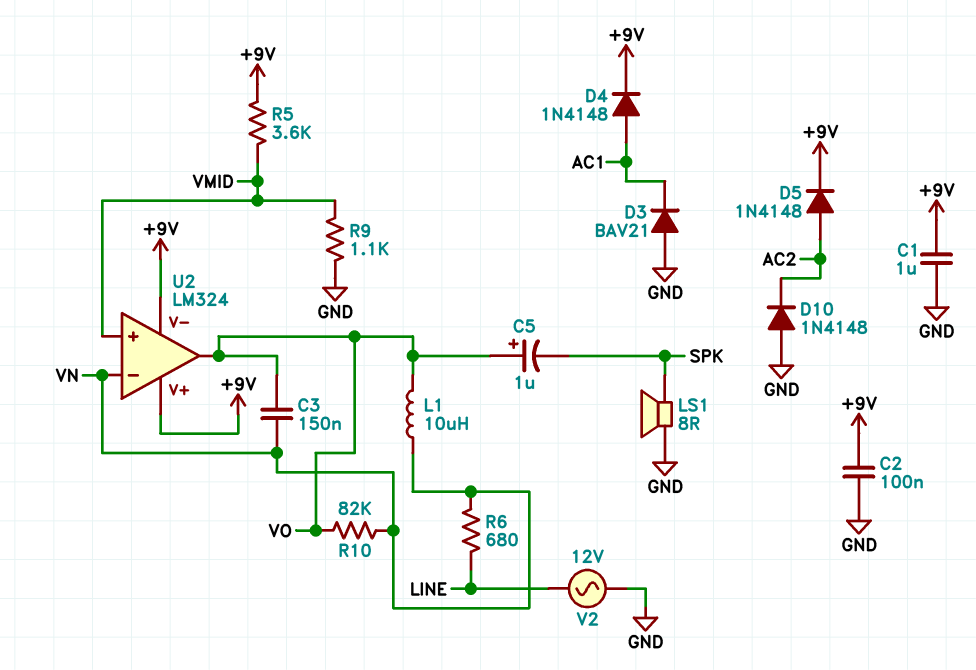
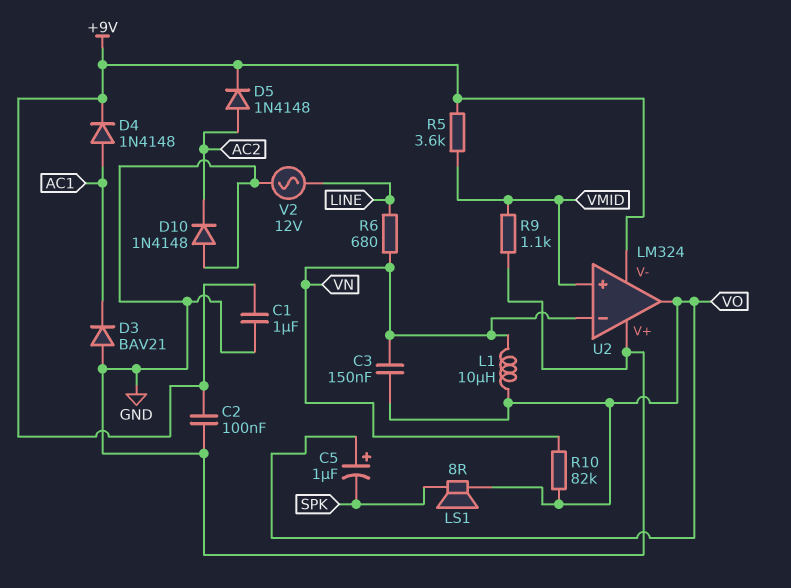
LS1: speaker 8R (GND, SPK) -> speaker 8R (SPK, VO)
U2 pin V+: +9V -> GND

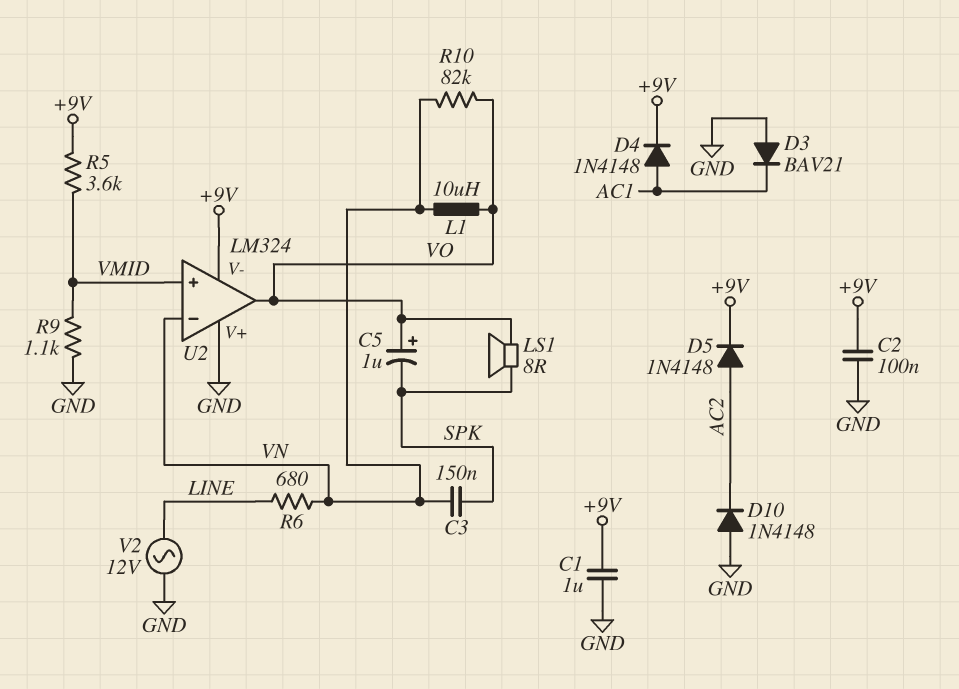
C3: 150nF (VN, VO) -> 150nF (SPK, VN)

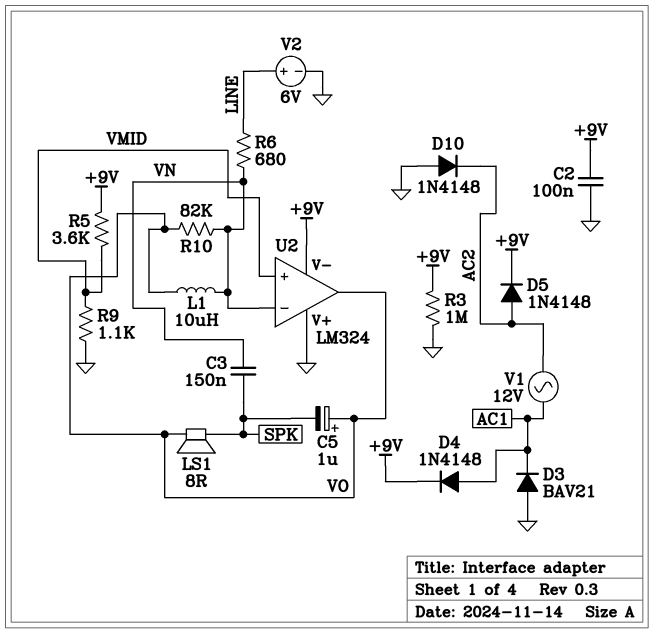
C1: 1uF (+9V, GND) -> none
R3: none -> 1M (+9V, GND)
V1: none -> AC 12V (AC1, AC2)
V2: AC 12V (GND, LINE) -> 6V (plus LINE, minus GND)

